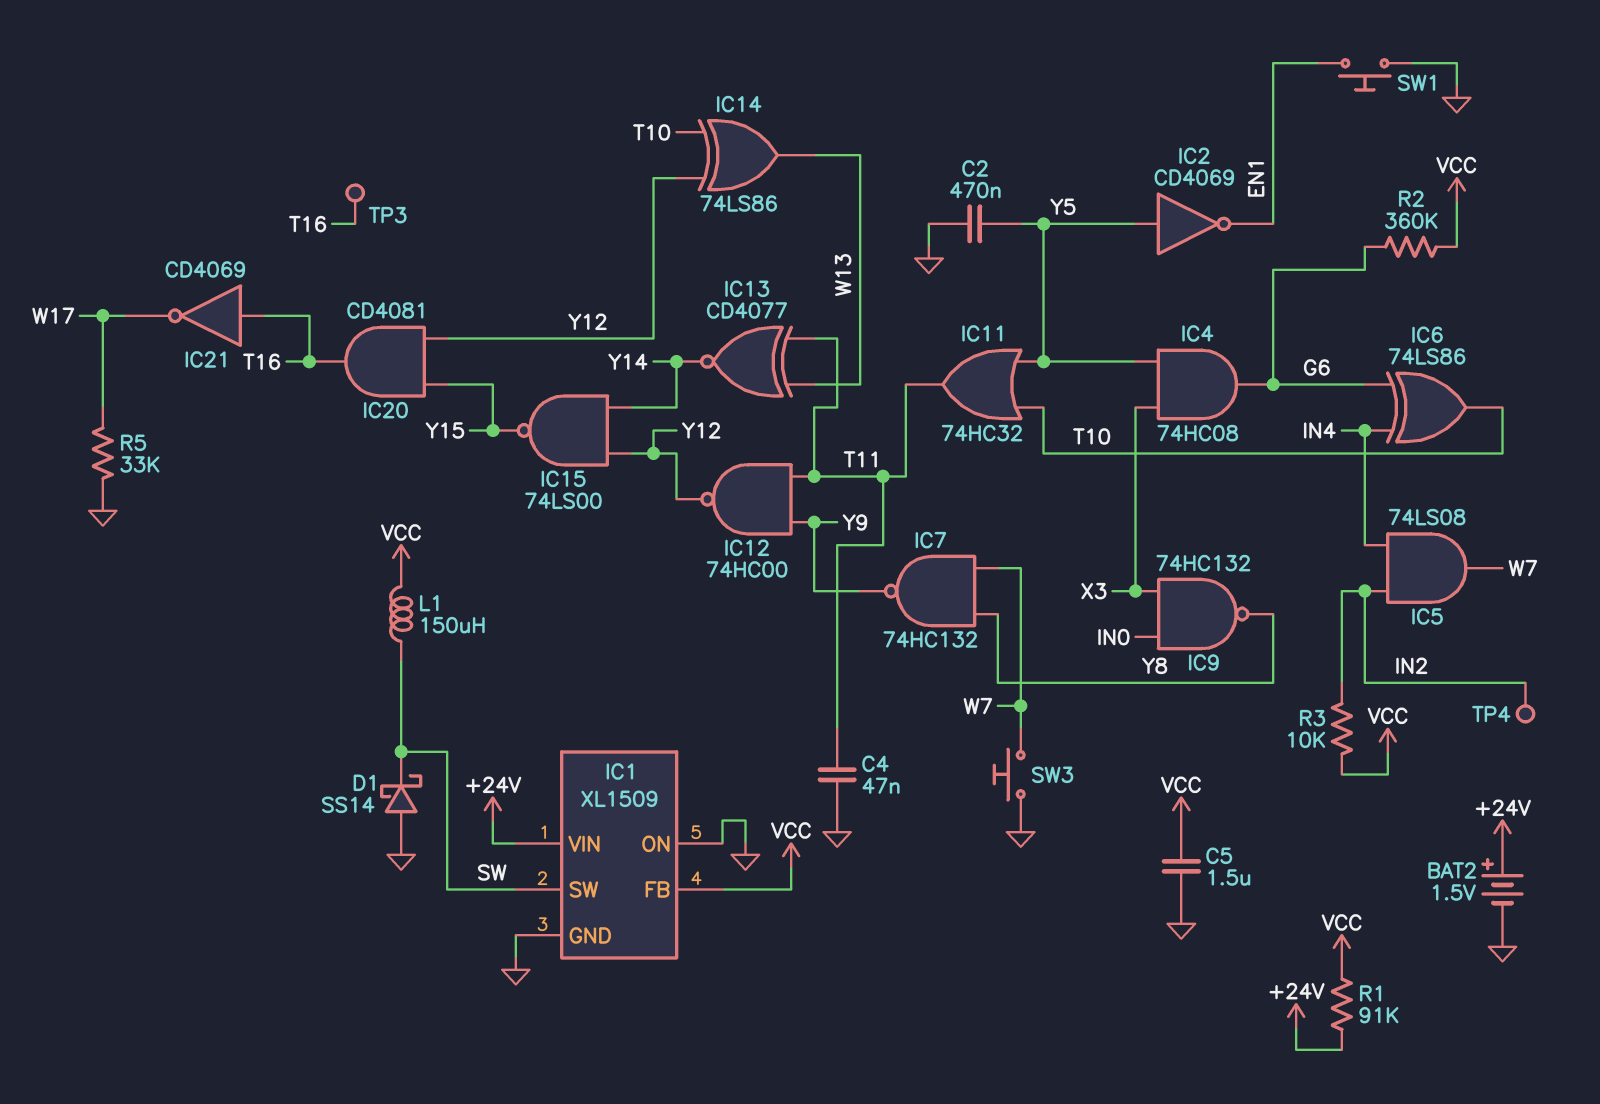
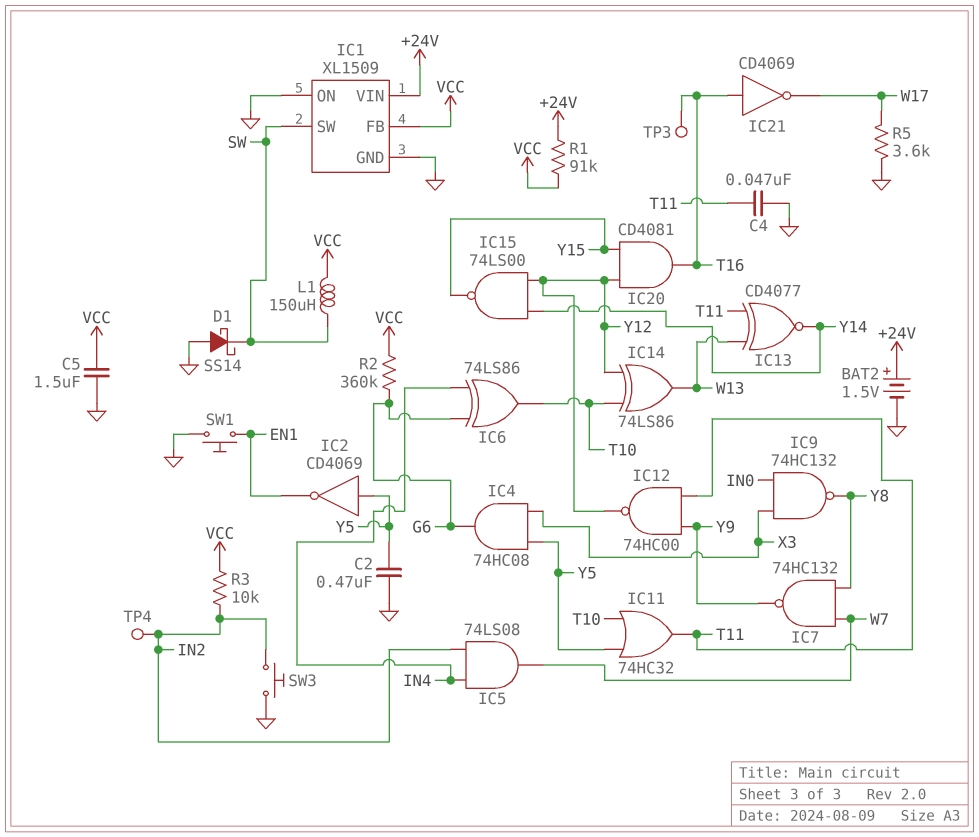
R5: 33k (GND, W17) -> 3.6k (GND, W17)
SW3: button (GND, W7) -> button (GND, IN2)

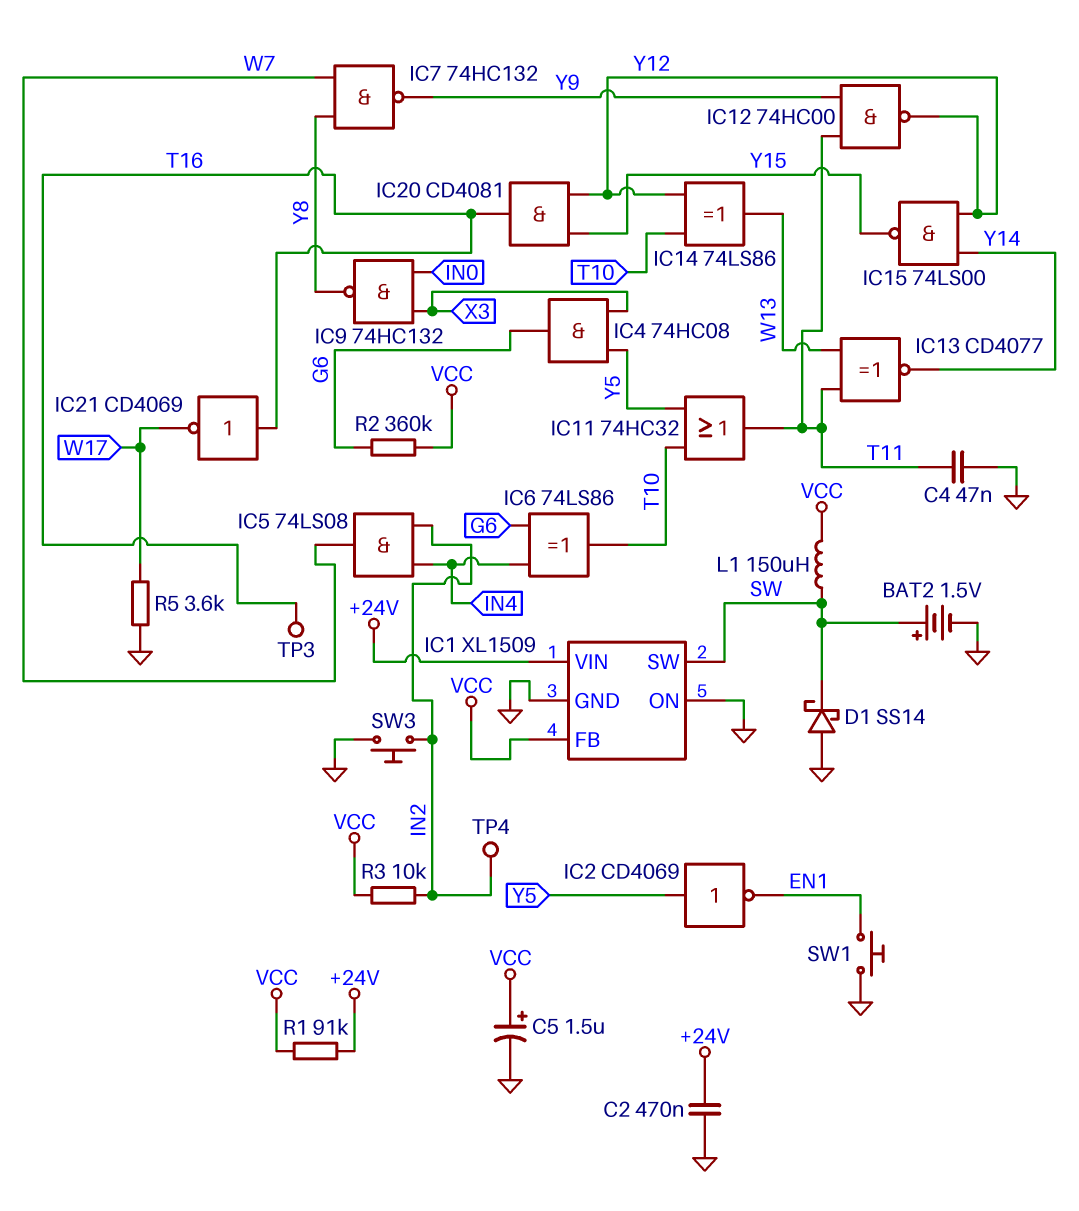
BAT2: 1.5V (plus +24V, minus GND) -> 1.5V (plus SW, minus GND)
C2: 470nF (GND, Y5) -> 470nF (+24V, GND)
C5: 1.5uF (GND, VCC) -> 1.5uF (plus VCC, minus GND)

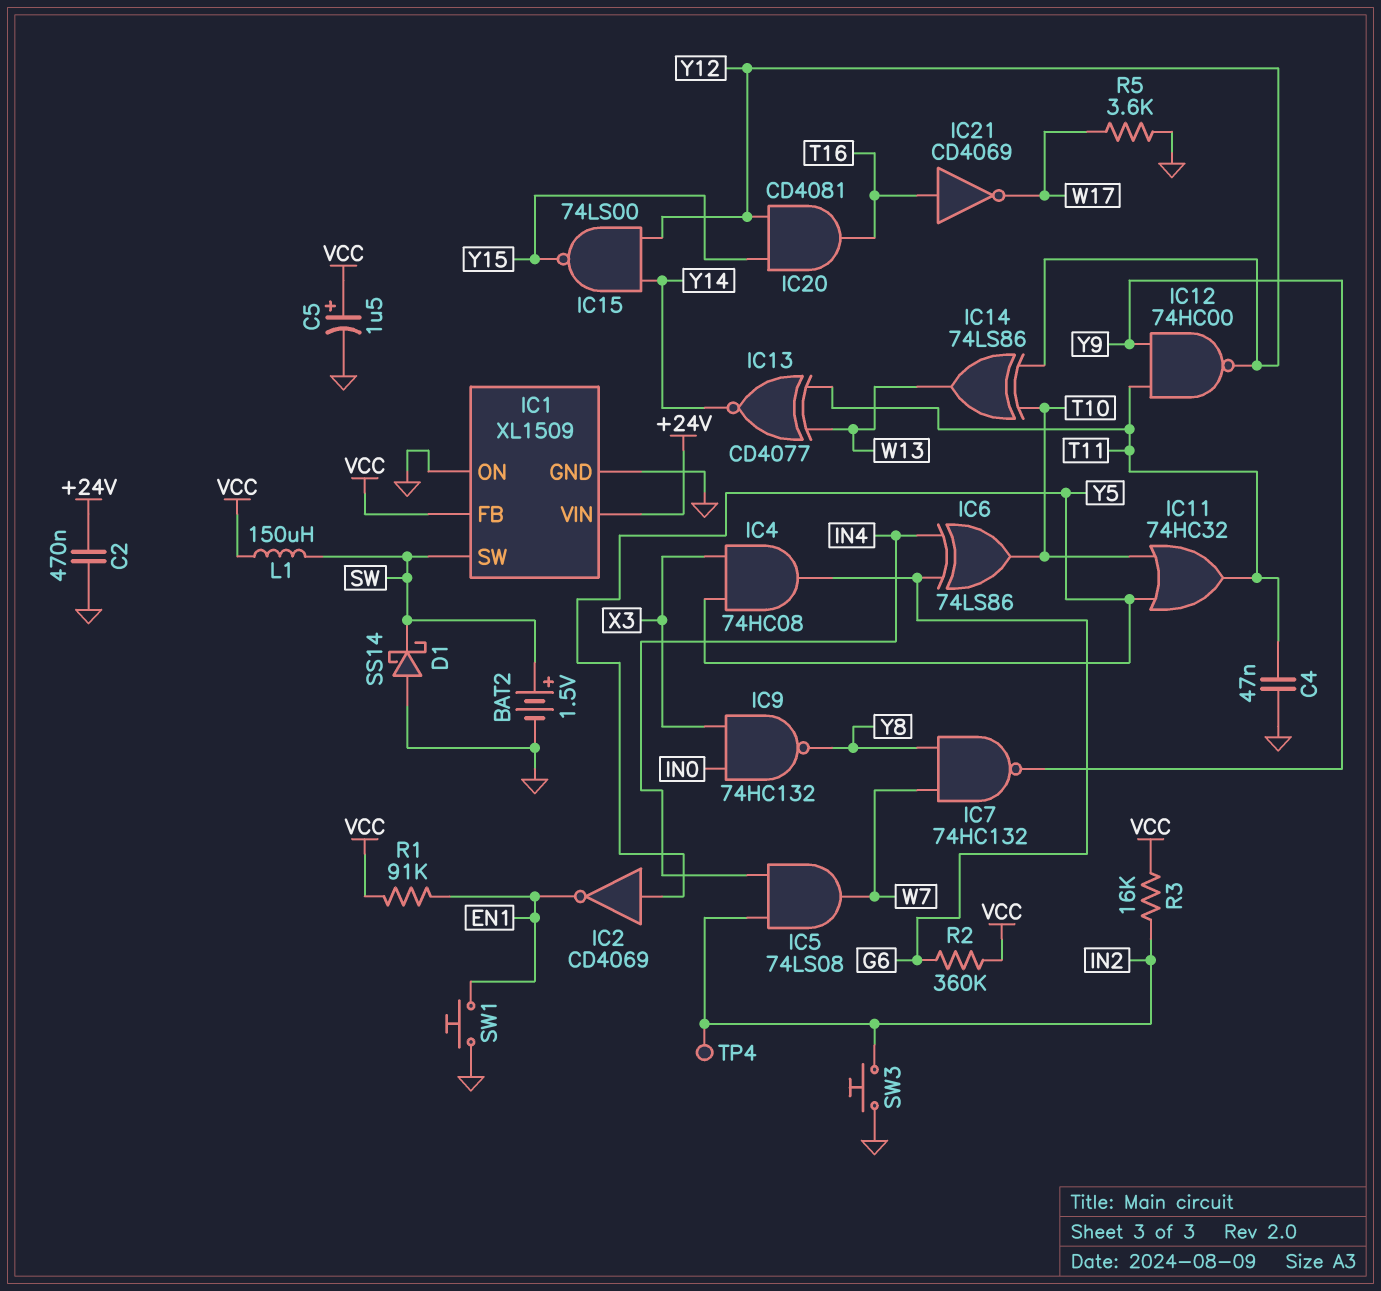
R1: 91k (+24V, VCC) -> 91k (EN1, VCC)
R3: 10k (IN2, VCC) -> 16k (IN2, VCC)
TP3: test point (T16) -> none

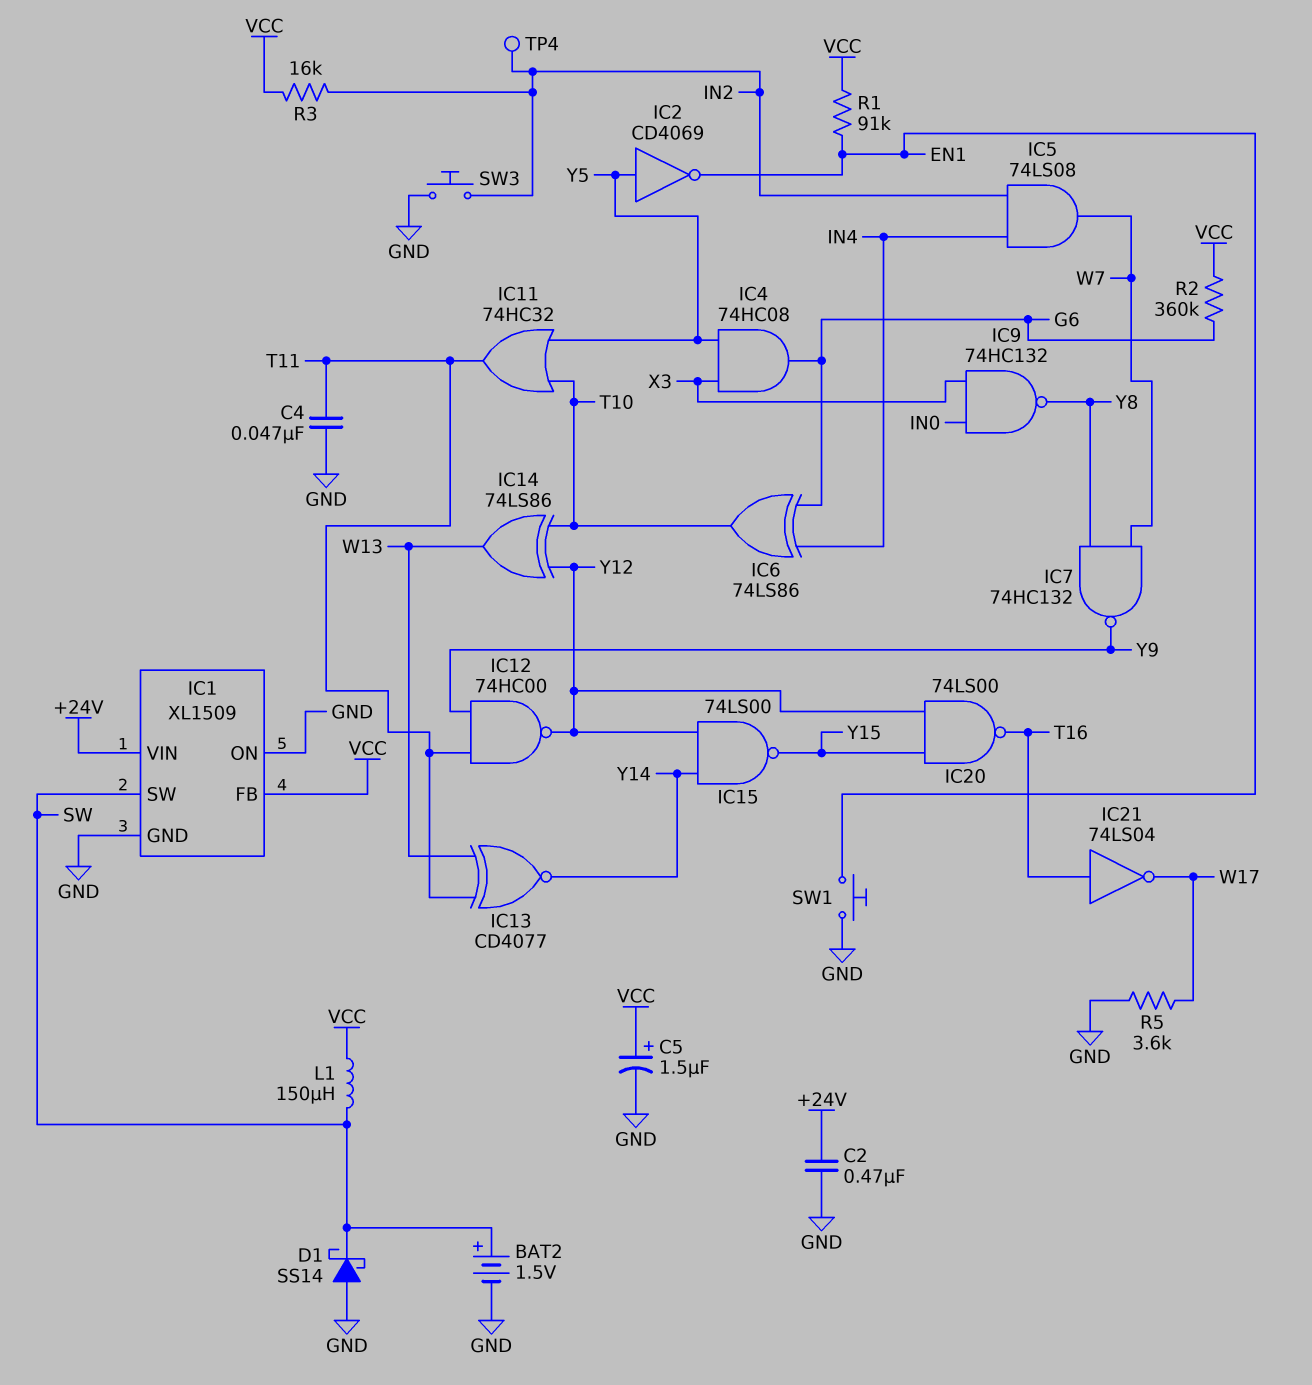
IC20: AND CD4081 (in Y12, in Y15, out T16) -> NAND 74LS00 (in Y12, in Y15, out T16)
IC21: NOT CD4069 (in T16, out W17) -> NOT 74LS04 (in T16, out W17)

